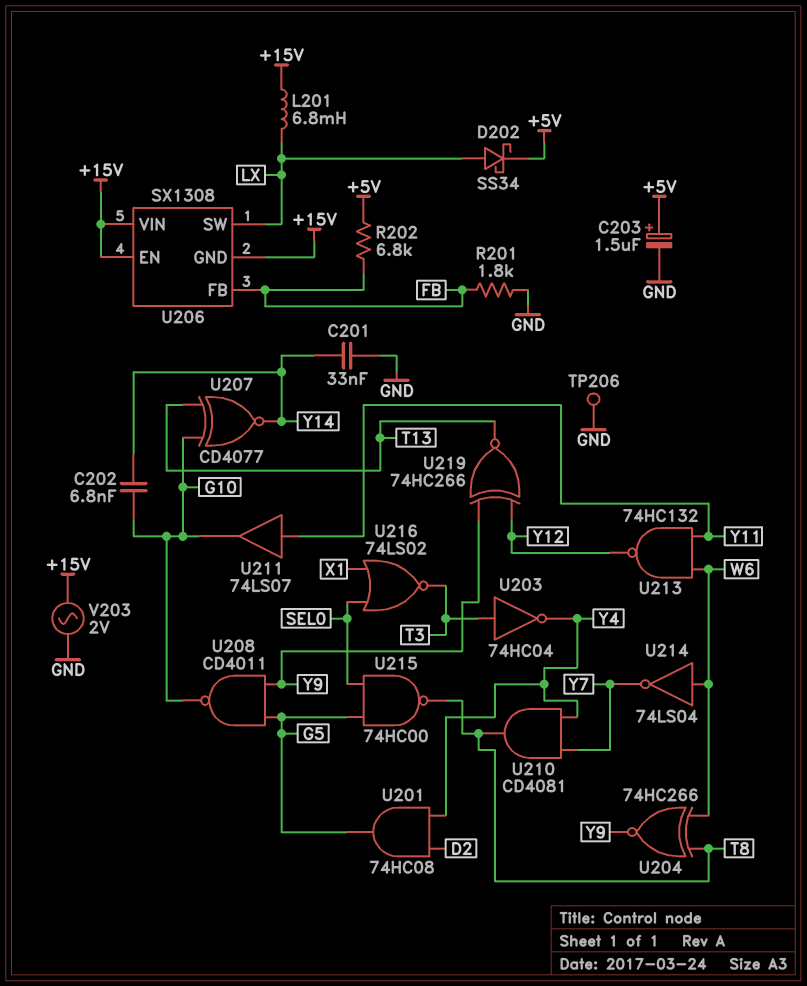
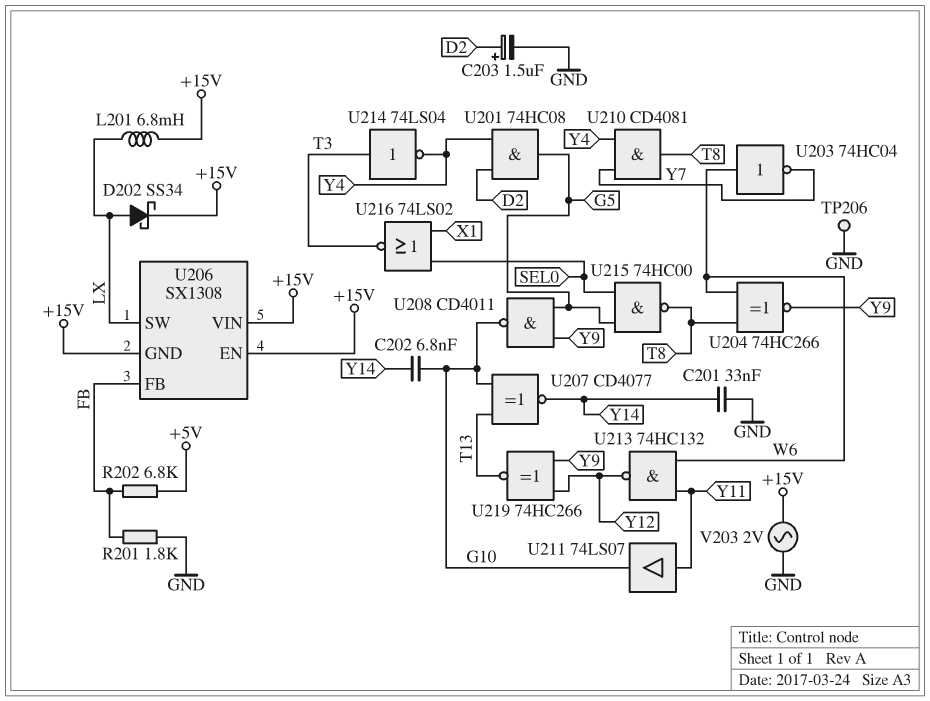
C203: 1.5uF (plus +5V, minus GND) -> 1.5uF (plus D2, minus GND)
D202: schottky SS34 (A LX, K +5V) -> schottky SS34 (A LX, K +15V)
U203: NOT 74HC04 (in T3, out Y4) -> NOT 74HC04 (in W6, out Y7)
U214: NOT 74LS04 (in W6, out Y7) -> NOT 74LS04 (in T3, out Y4)

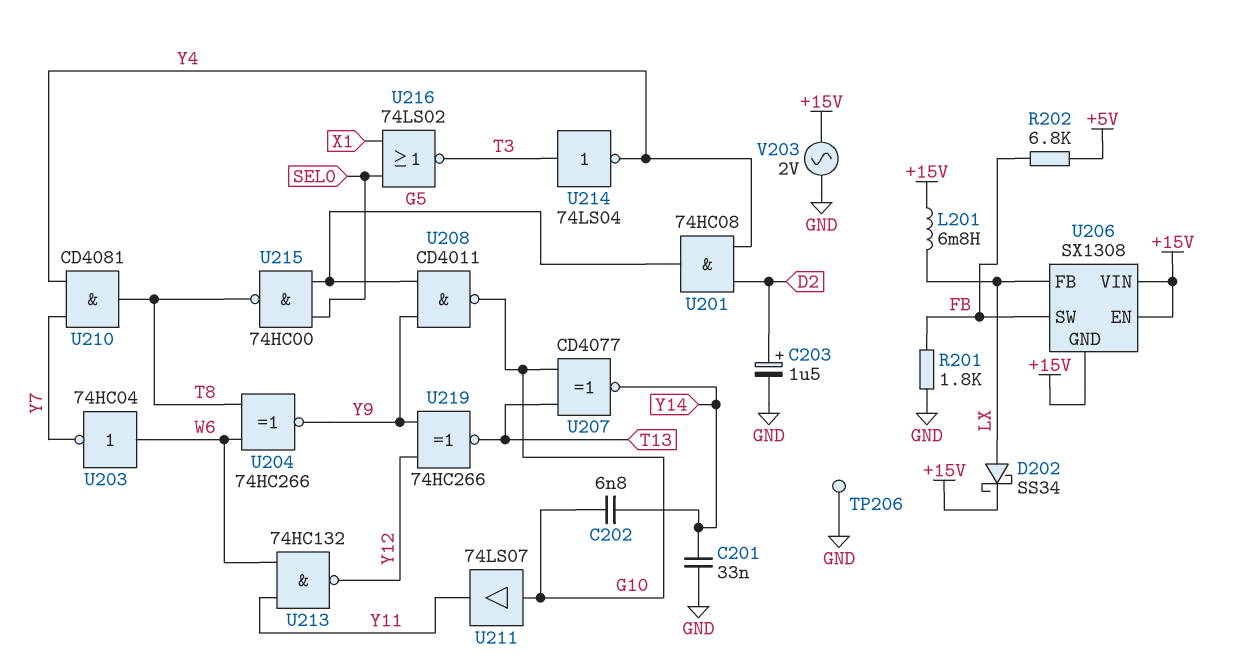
U206 pin FB: FB -> LX
U206 pin SW: LX -> FB
U211: buffer 74LS07 (in Y11, out G10) -> buffer 74LS07 (in G10, out Y11)

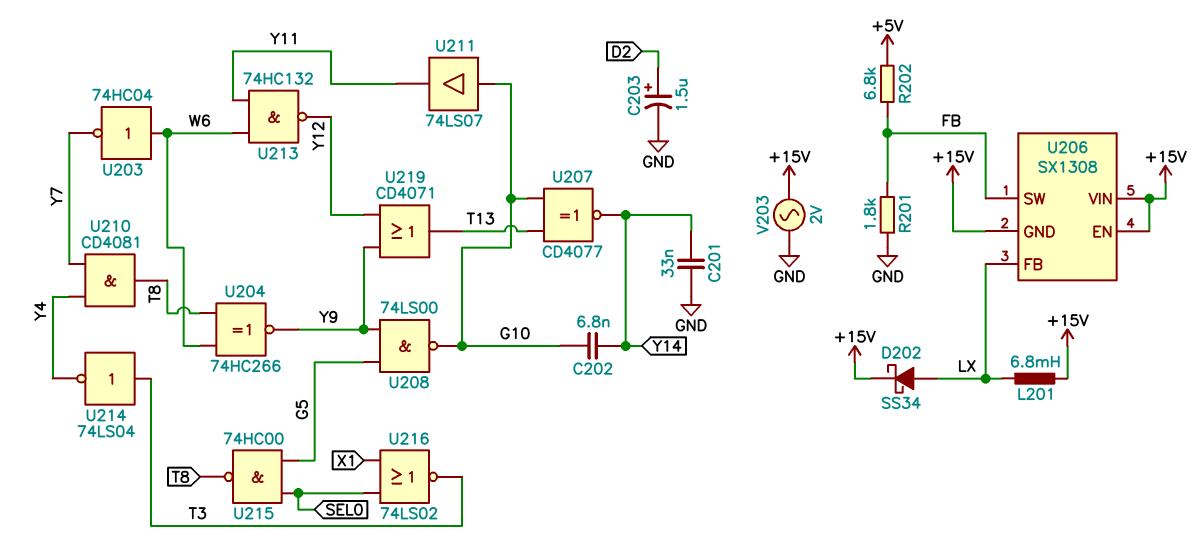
TP206: test point (GND) -> none
U201: AND 74HC08 (in D2, in Y4, out G5) -> none
U208: NAND CD4011 (in G5, in Y9, out G10) -> NAND 74LS00 (in G5, in Y9, out G10)
U219: XNOR 74HC266 (in Y9, in Y12, out T13) -> OR CD4071 (in Y9, in Y12, out T13)

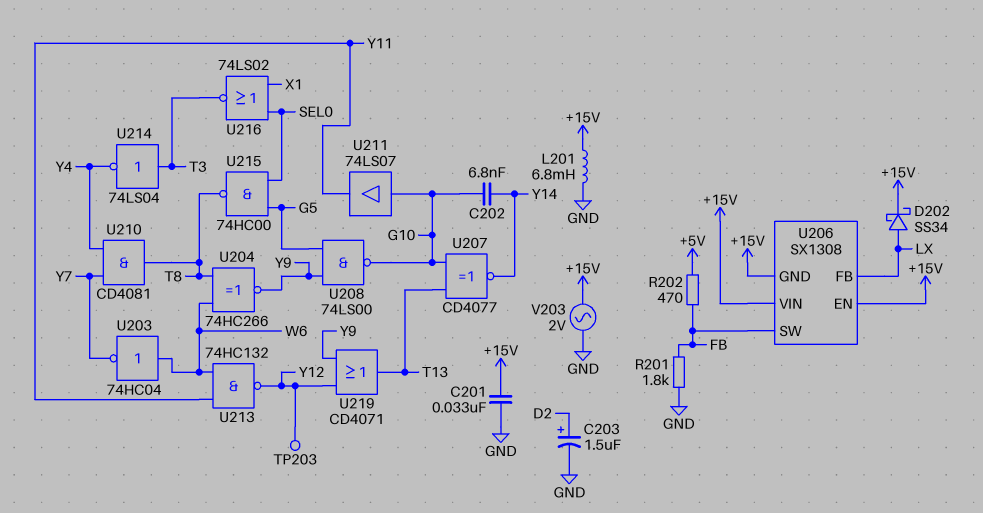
C201: 33nF (GND, Y14) -> 33nF (+15V, GND)
L201: 6.8mH (+15V, LX) -> 6.8mH (+15V, GND)
R202: 6.8k (+5V, FB) -> 470 (+5V, FB)
TP203: none -> test point (Y12)

